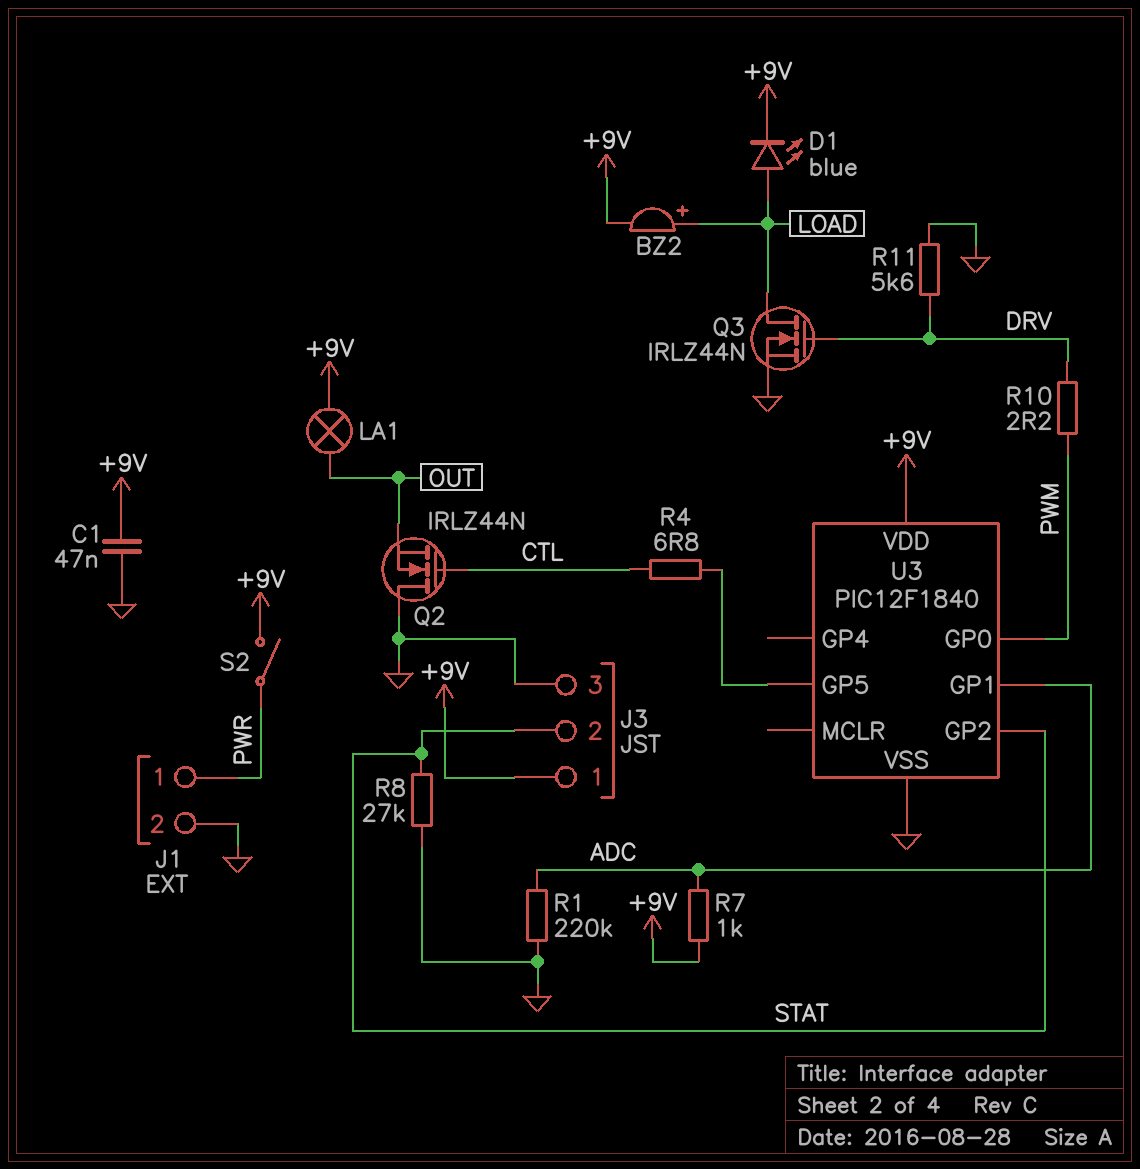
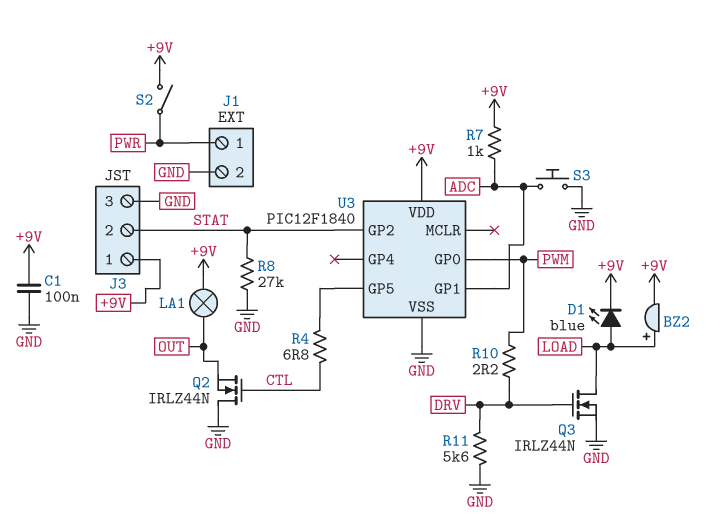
C1: 47nF (+9V, GND) -> 100nF (+9V, GND)
R1: 220k (ADC, GND) -> none
S3: none -> button (ADC, GND)

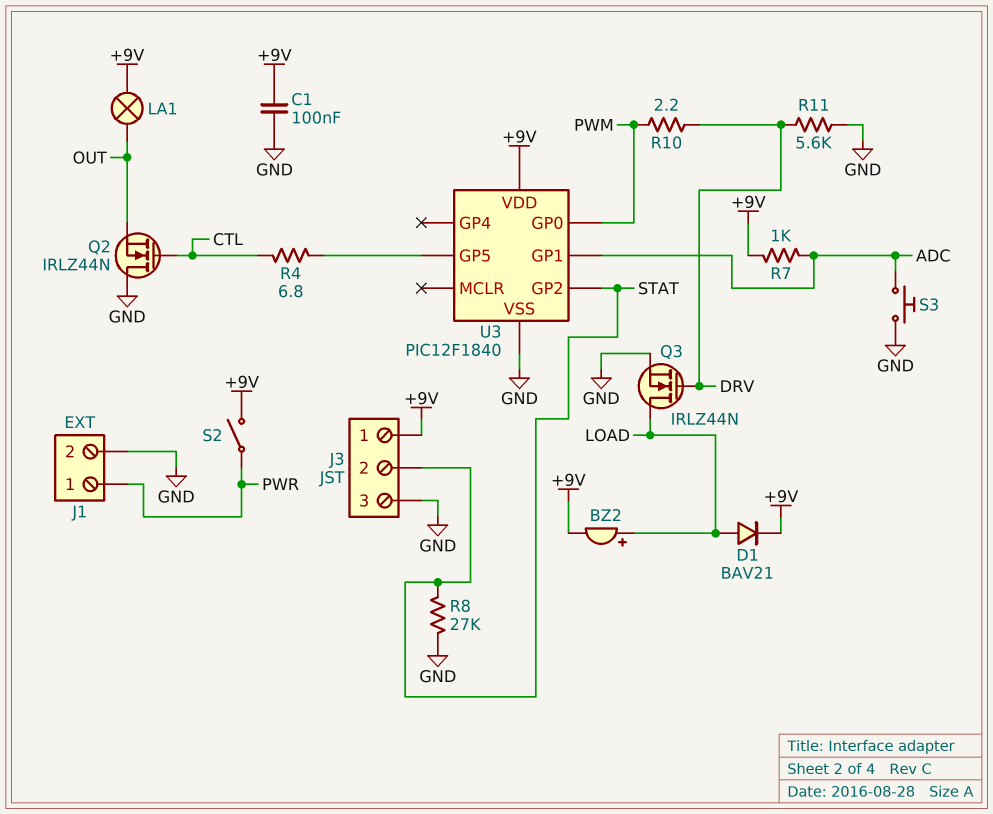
D1: LED blue (A LOAD, K +9V) -> diode BAV21 (A LOAD, K +9V)

